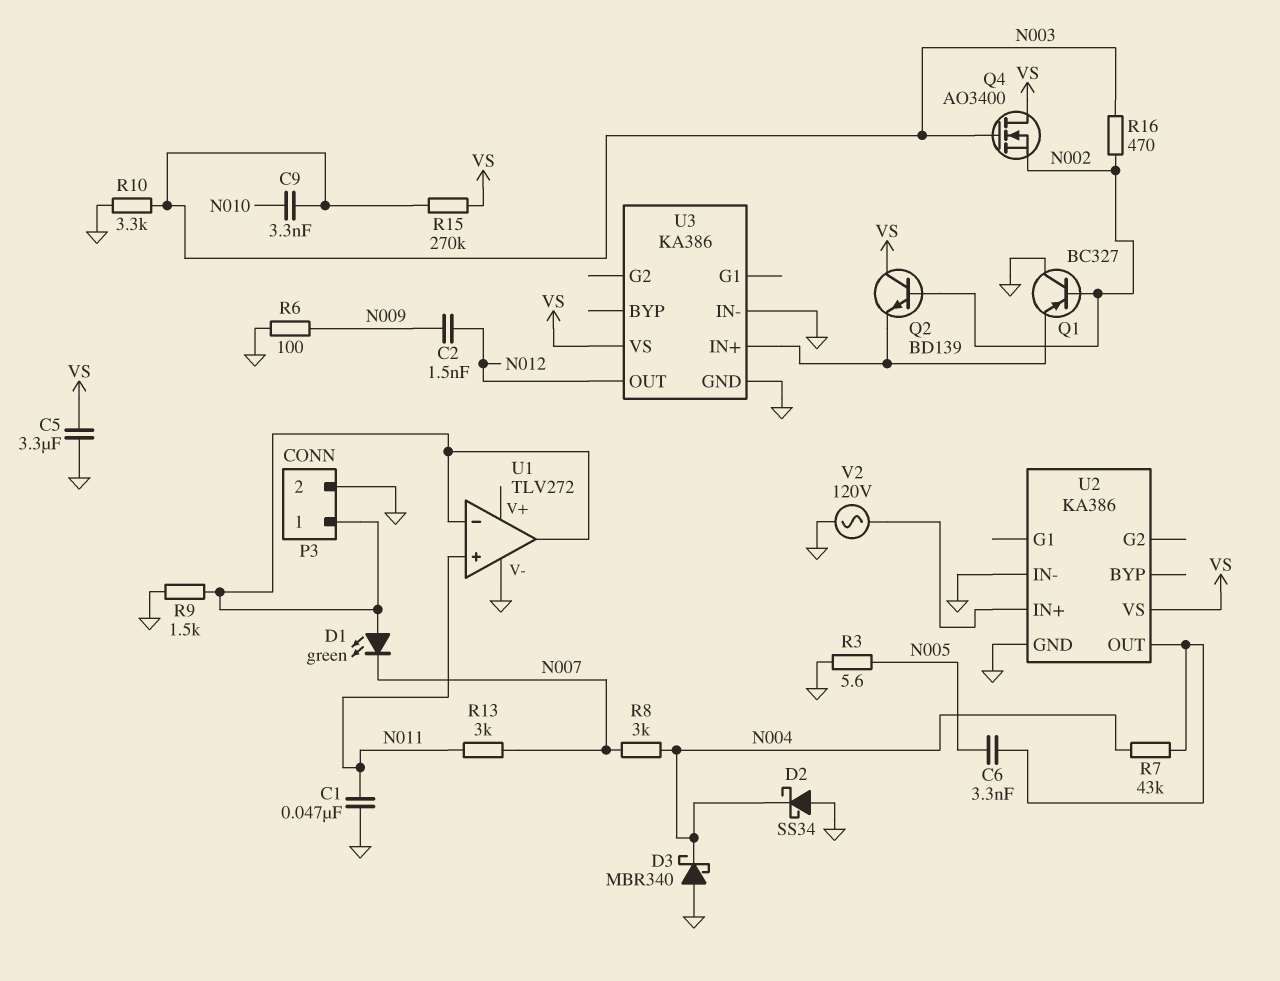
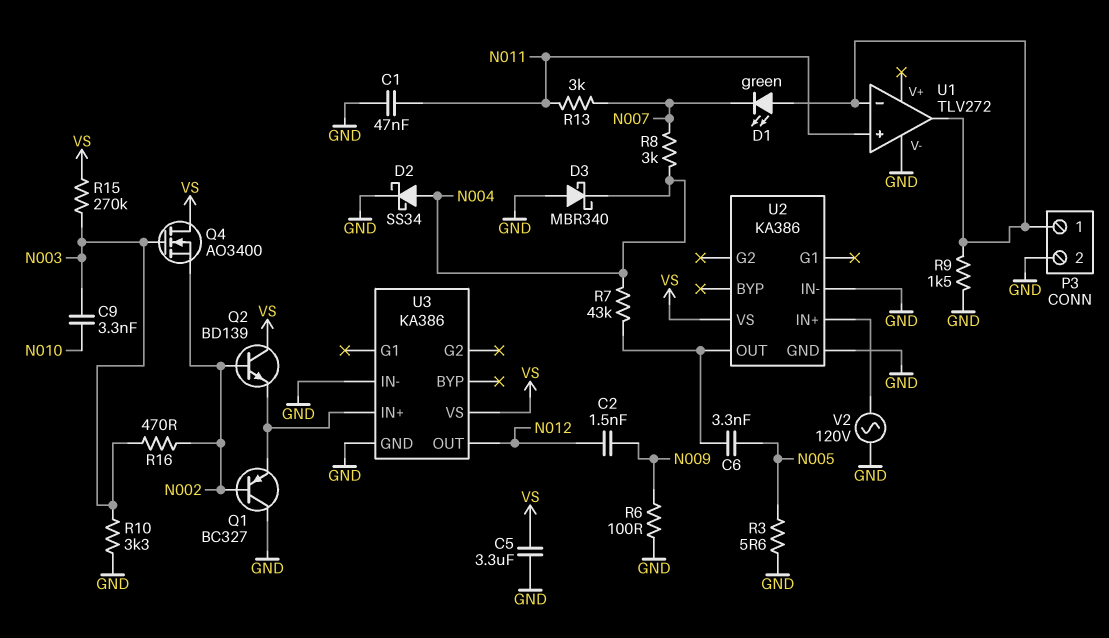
D2: schottky SS34 (A GND, K N004) -> schottky SS34 (A N004, K GND)

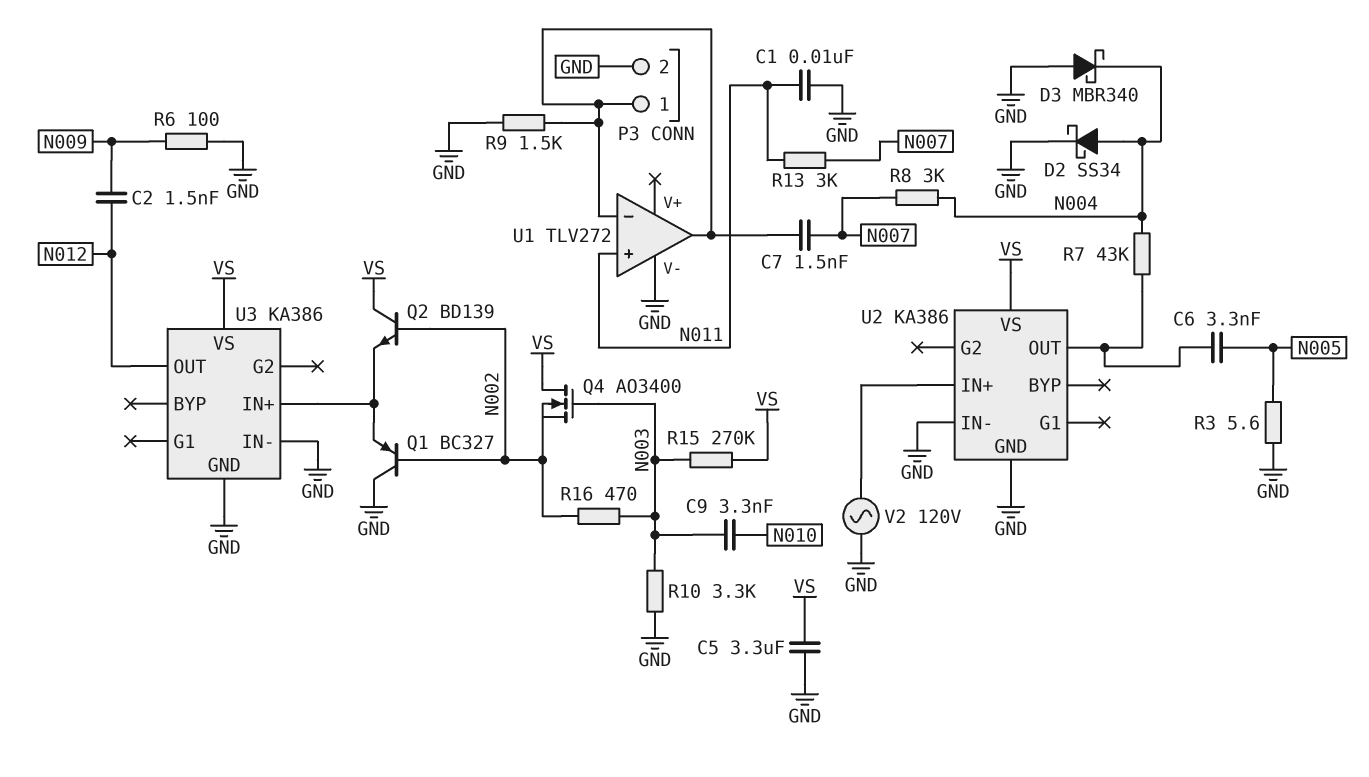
C1: 47nF (GND, N011) -> 10nF (GND, N011)
C7: none -> 1.5nF (N007, P3/1)
D1: LED green (A P3/1, K N007) -> none

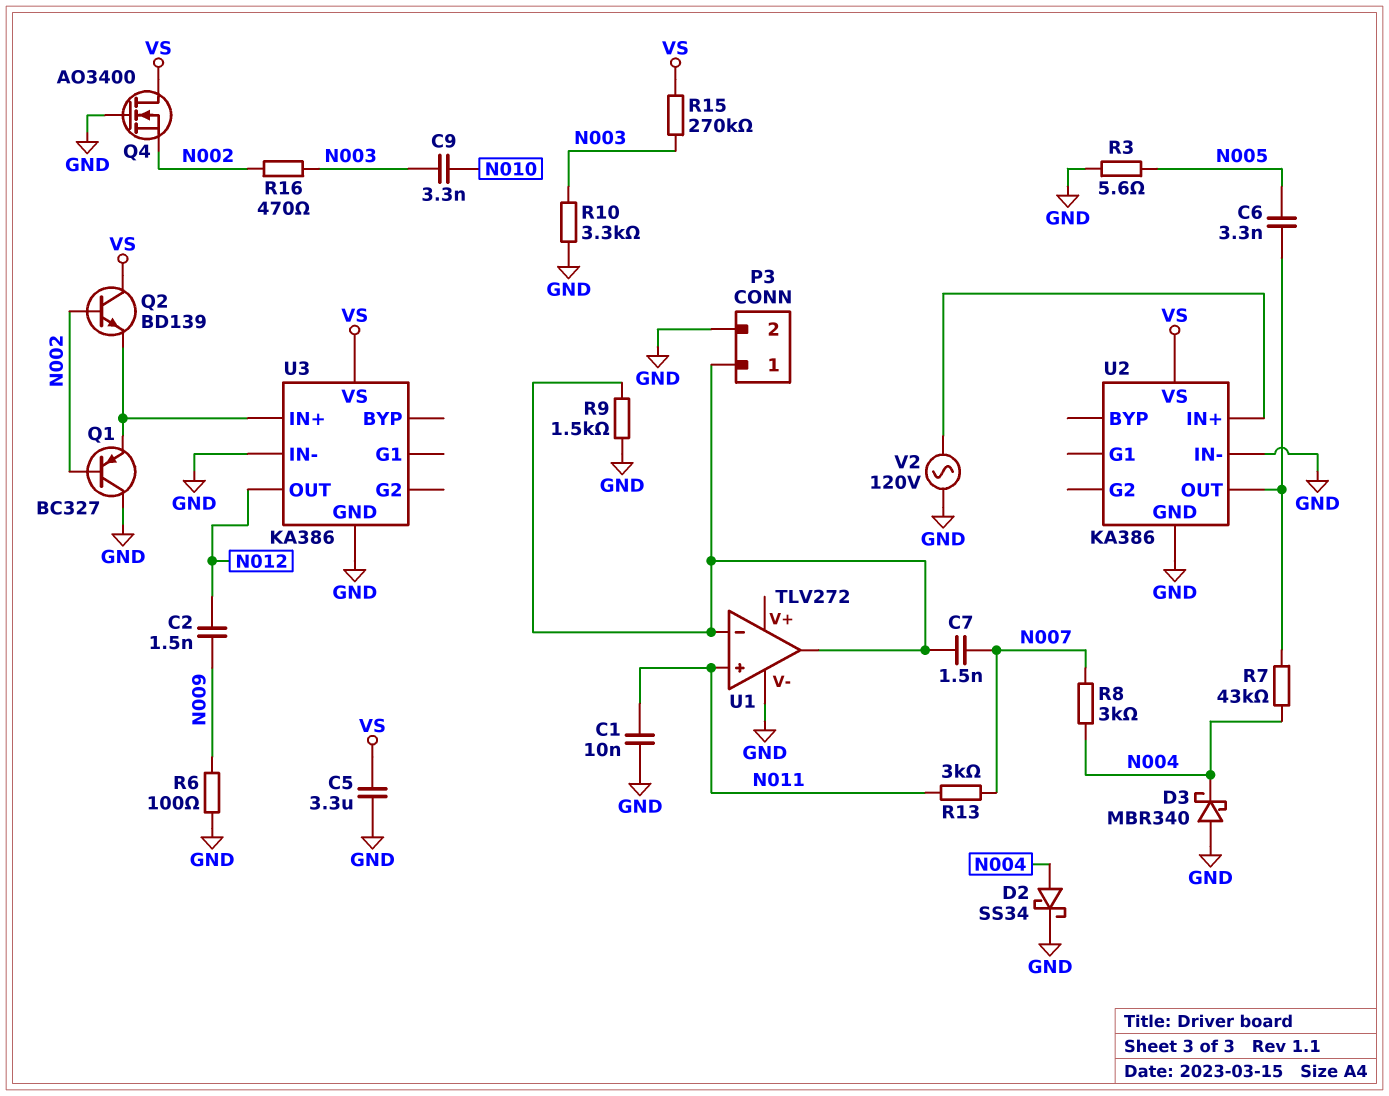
Q4: NMOS AO3400 (G N003, D VS, S N002) -> NMOS AO3400 (G GND, D VS, S N002)

